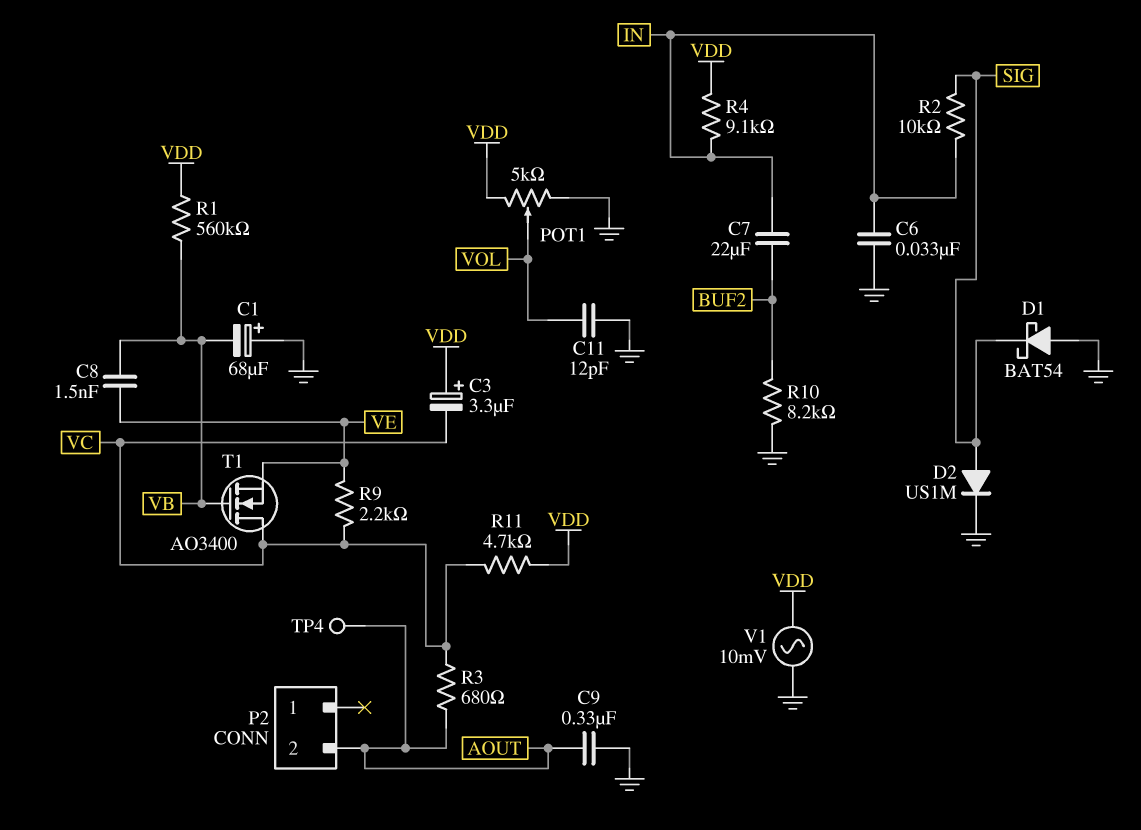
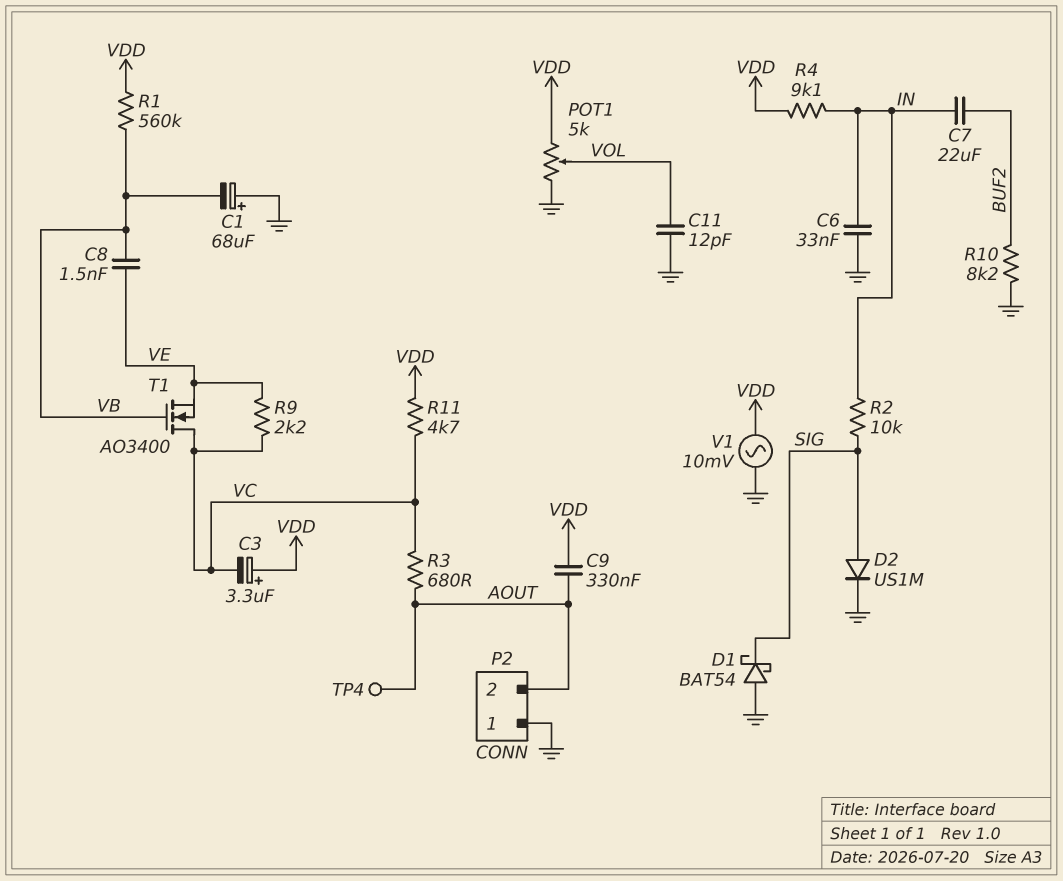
C9: 330nF (AOUT, GND) -> 330nF (AOUT, VDD)
P2 pin 1: none -> GND

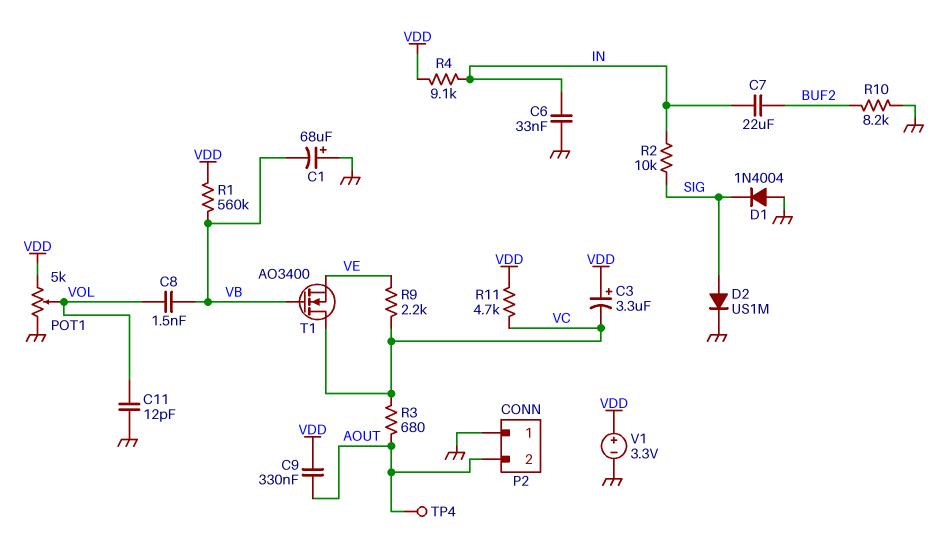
C8: 1.5nF (VB, VE) -> 1.5nF (VB, VOL)
D1: schottky BAT54 (A GND, K SIG) -> diode 1N4004 (A GND, K SIG)
V1: AC 10mV (GND, VDD) -> 3.3V (plus VDD, minus GND)

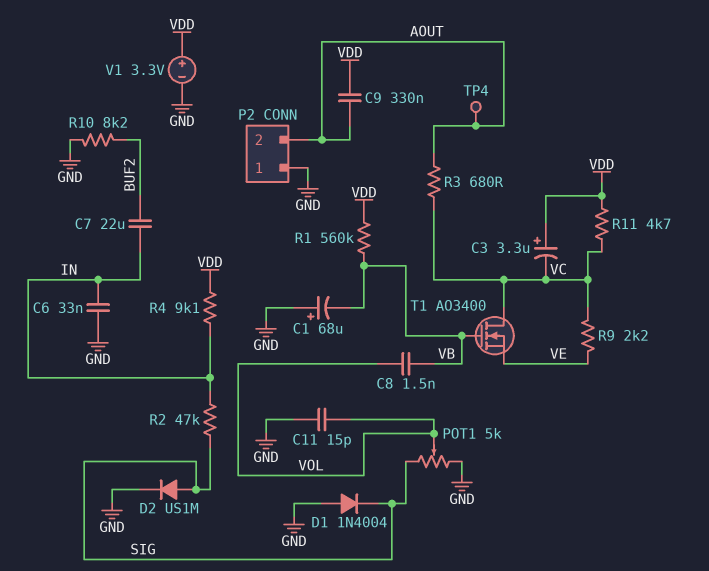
C11: 12pF (GND, VOL) -> 15pF (GND, VOL)
POT1: 5k (GND, VDD, wiper VOL) -> 5k (GND, SIG, wiper VOL)
R2: 10k (IN, SIG) -> 47k (IN, SIG)

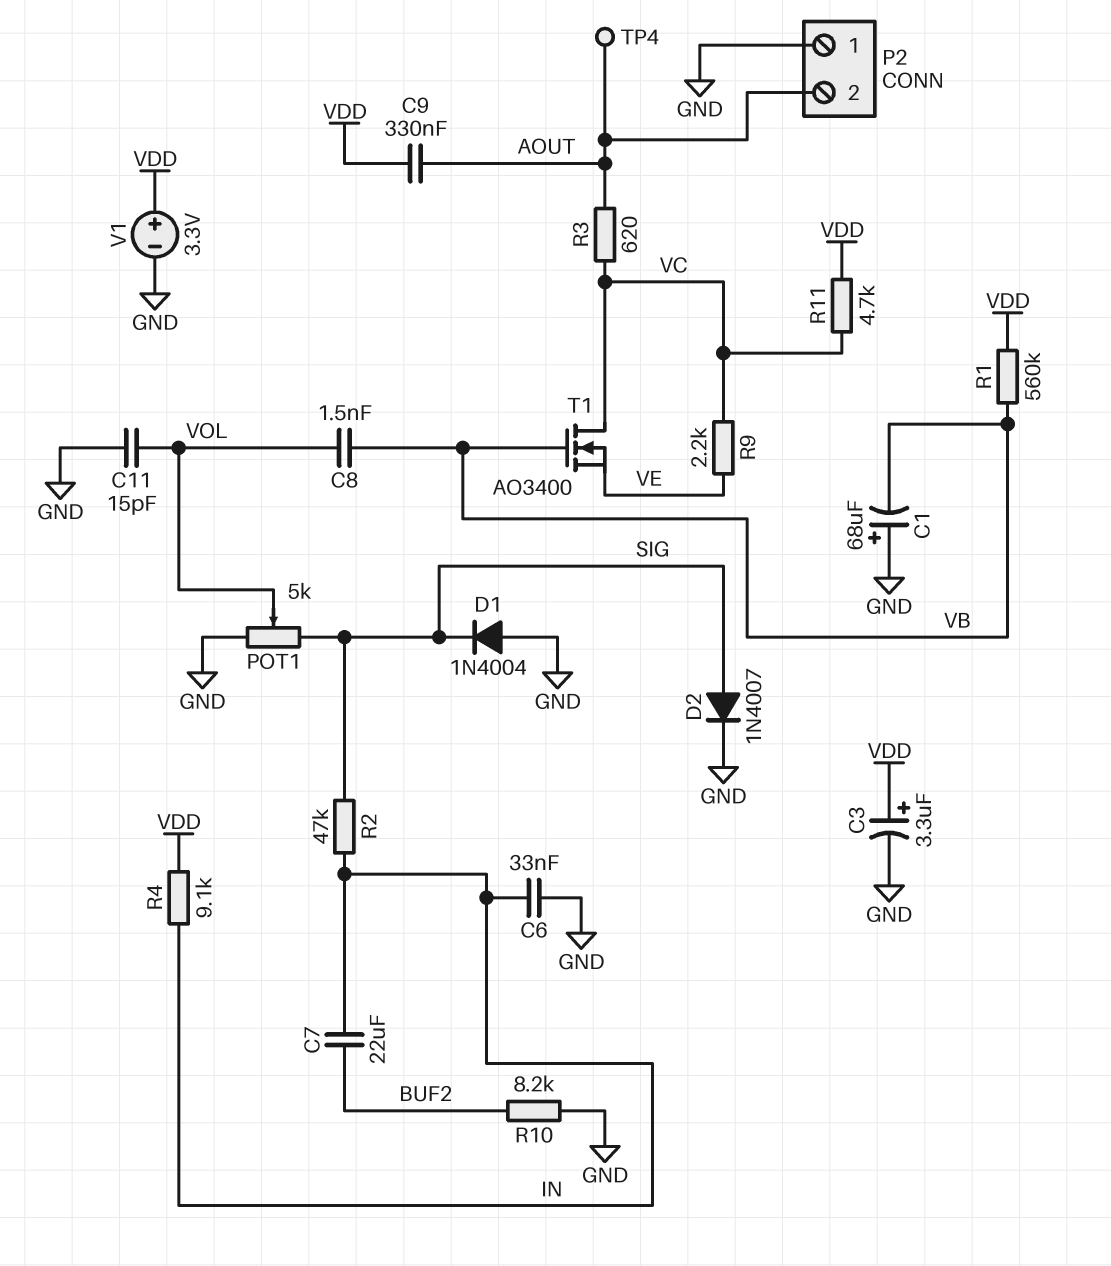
C3: 3.3uF (plus VDD, minus VC) -> 3.3uF (plus VDD, minus GND)
D2: diode US1M (A SIG, K GND) -> diode 1N4007 (A SIG, K GND)
R3: 680 (AOUT, VC) -> 620 (AOUT, VC)

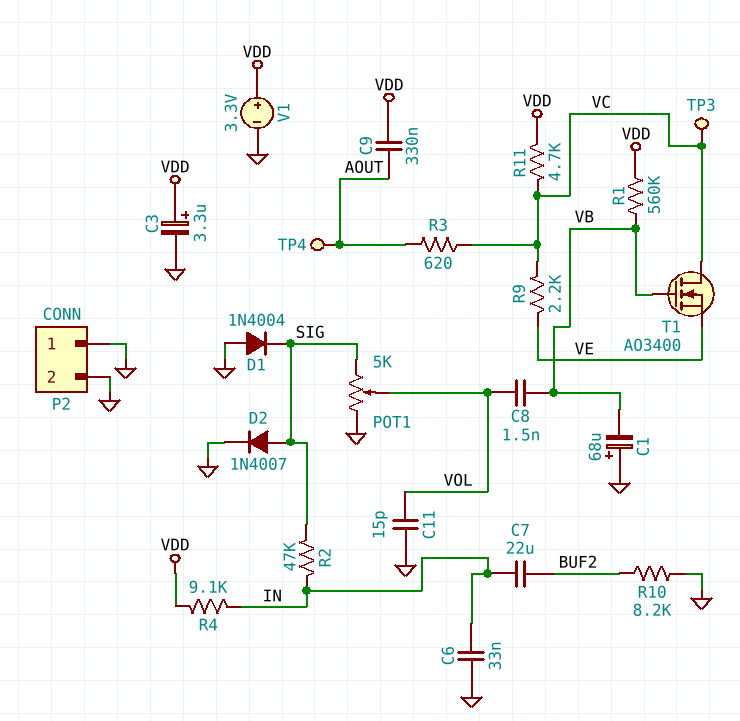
P2 pin 2: AOUT -> GND
TP3: none -> test point (VC)

